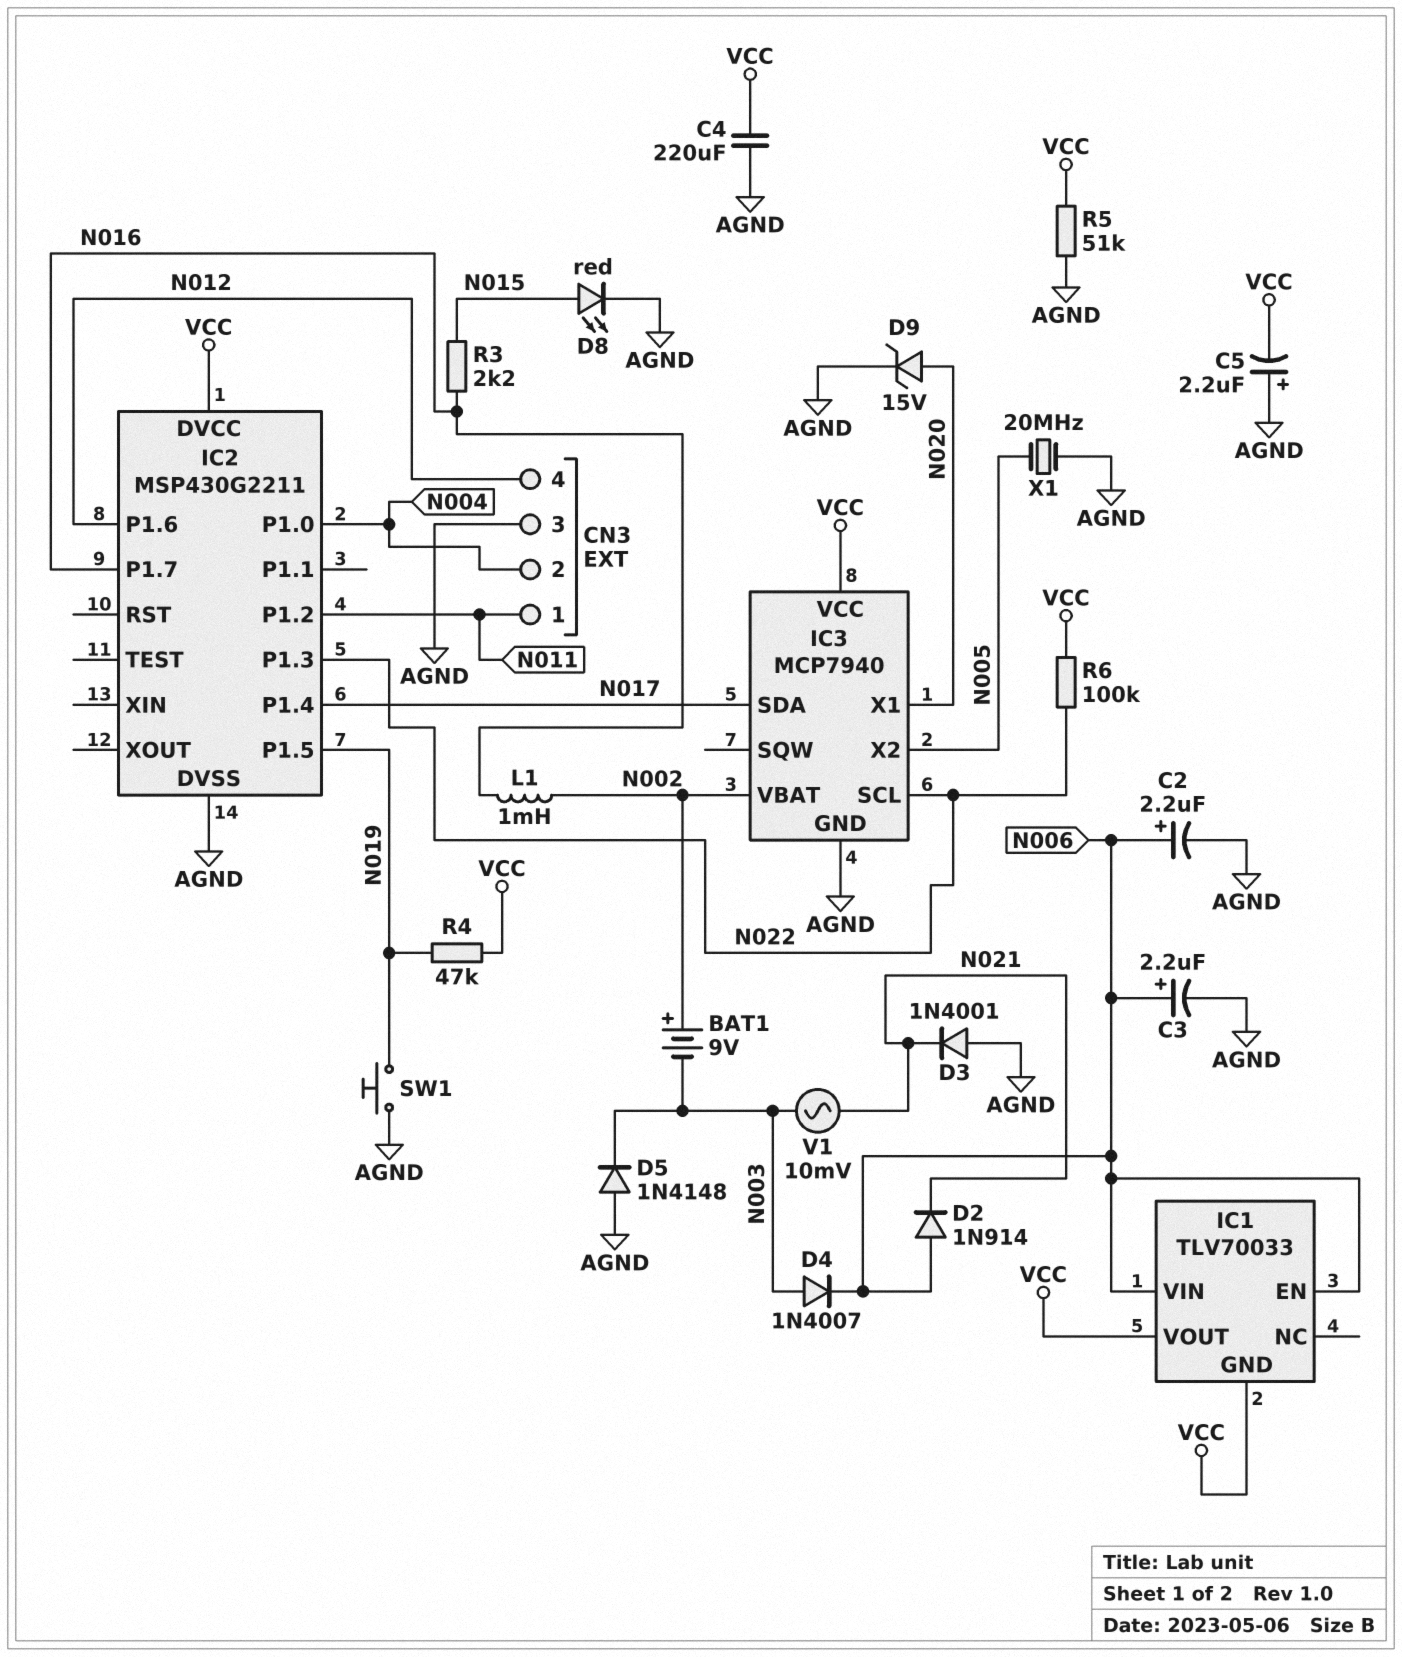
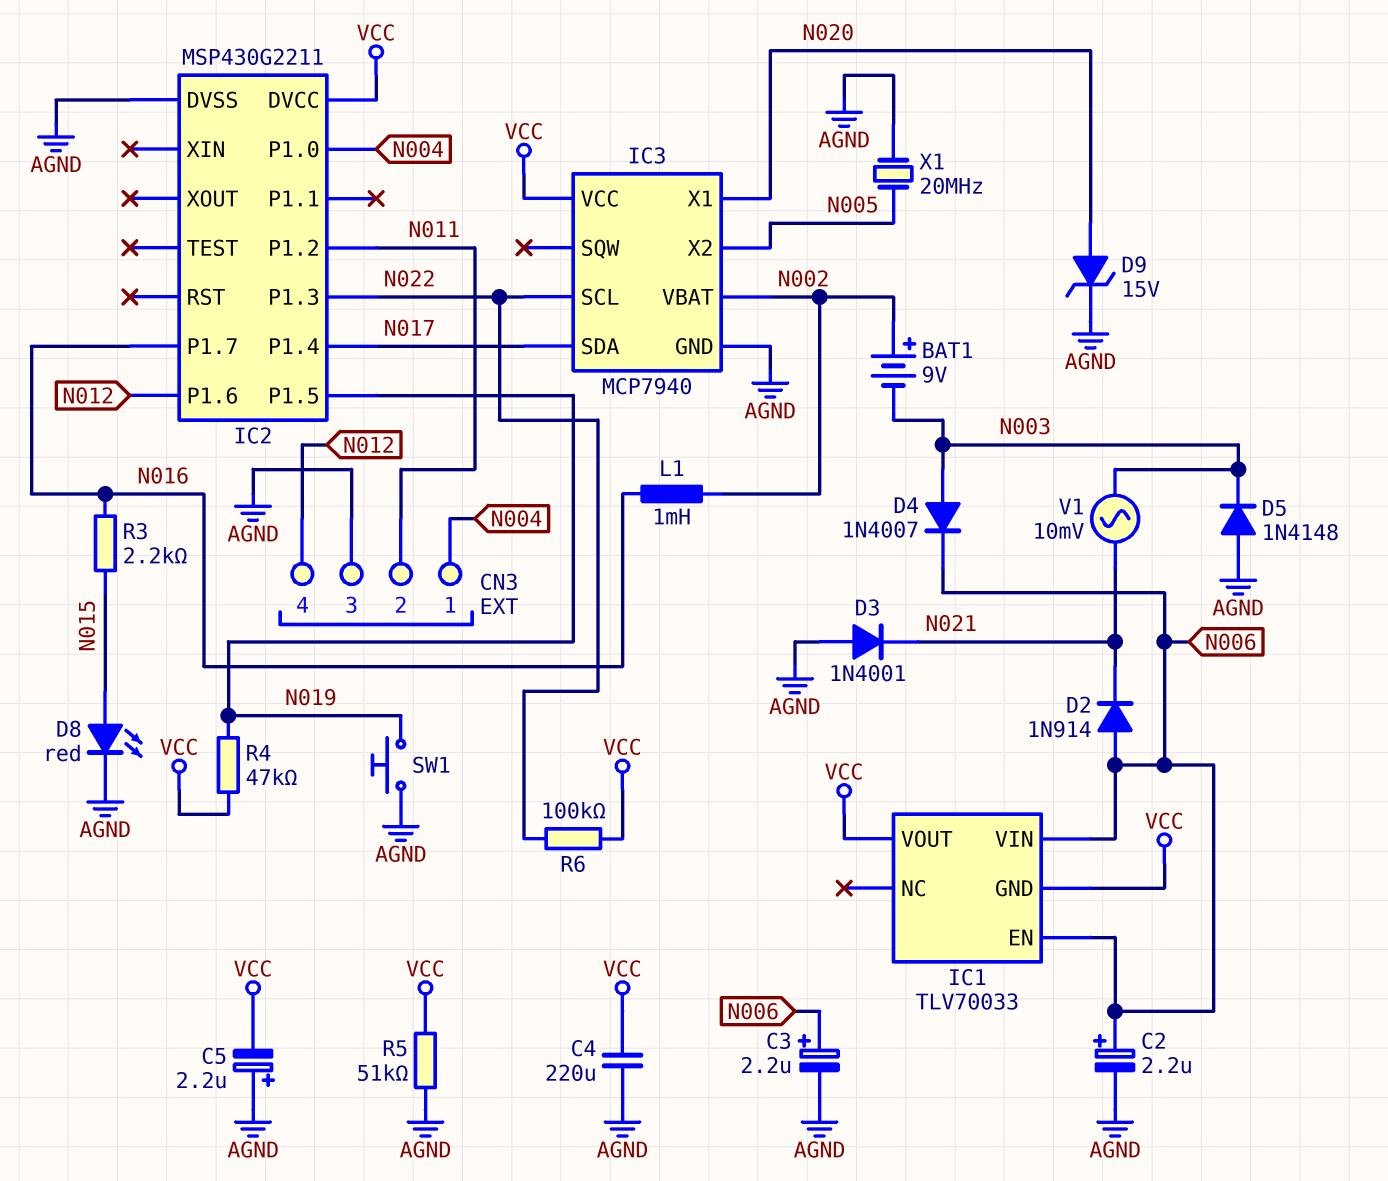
CN3 pin 1: N011 -> N004
CN3 pin 2: N004 -> N011

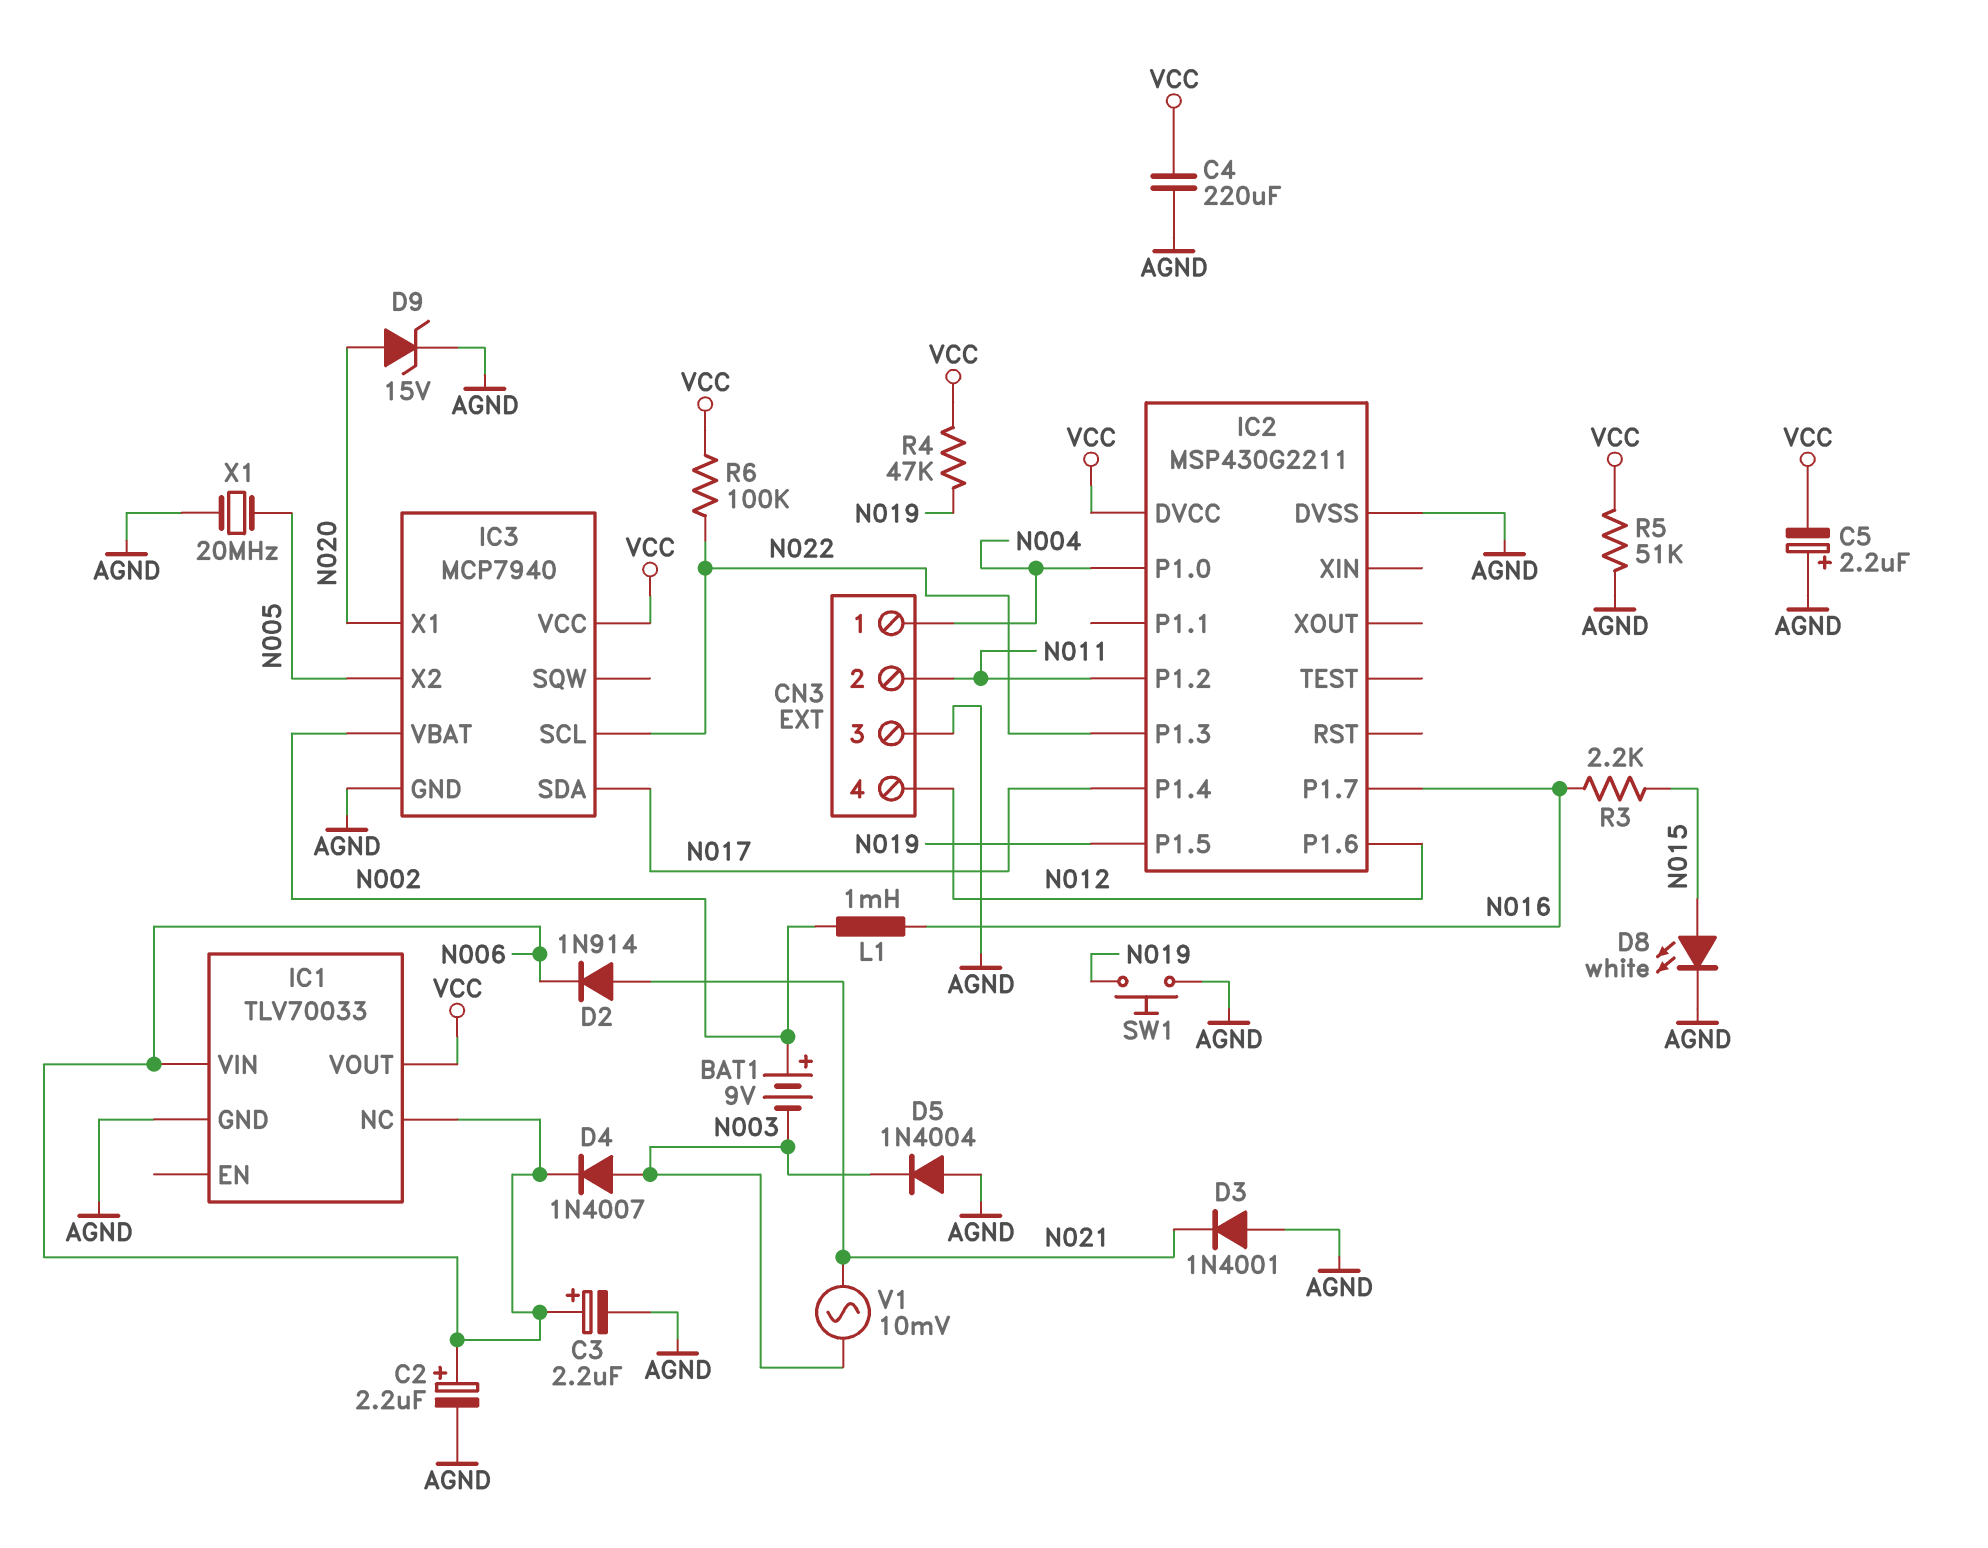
D2: diode 1N914 (A N006, K N021) -> diode 1N914 (A N021, K N006)
D5: diode 1N4148 (A AGND, K N003) -> diode 1N4004 (A AGND, K N003)
D8: LED red (A N015, K AGND) -> LED white (A N015, K AGND)
IC1 pin EN: N006 -> none
IC1 pin GND: VCC -> AGND
IC1 pin NC: none -> N006

